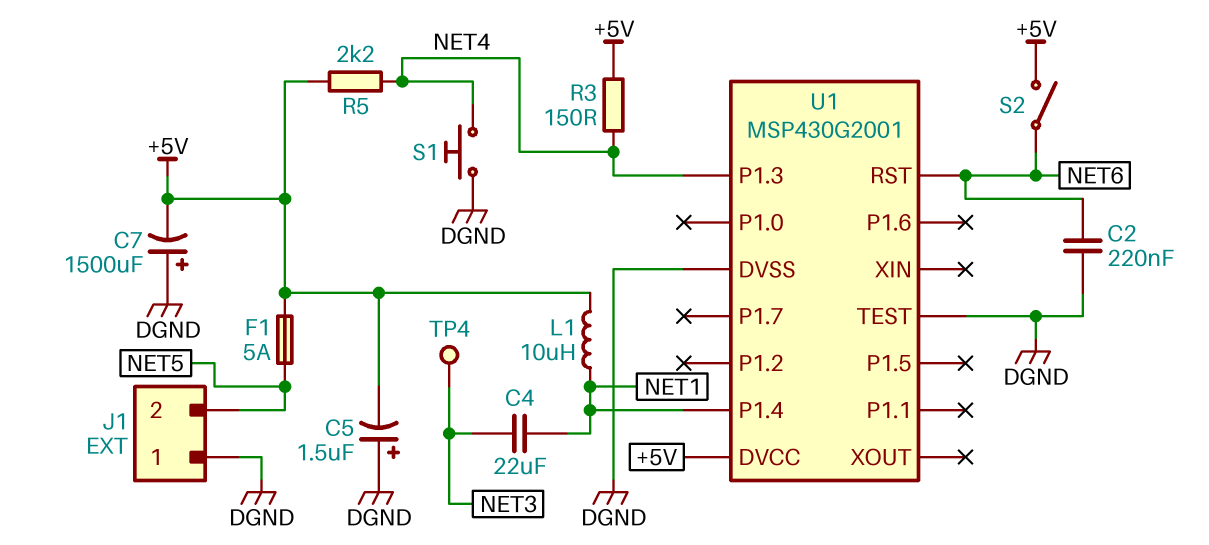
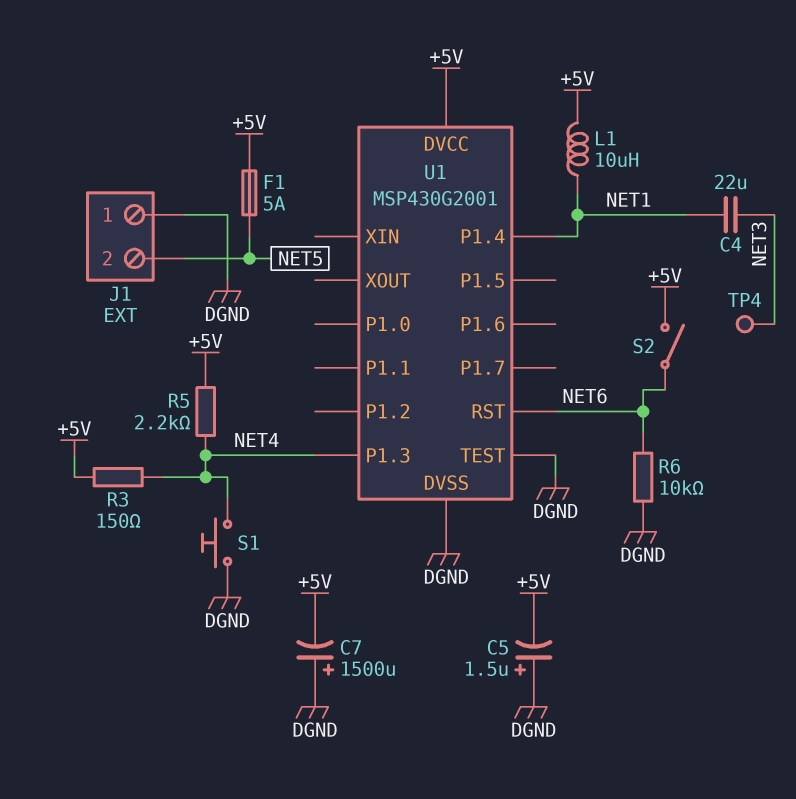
C2: 220nF (DGND, NET6) -> none
R6: none -> 10k (DGND, NET6)

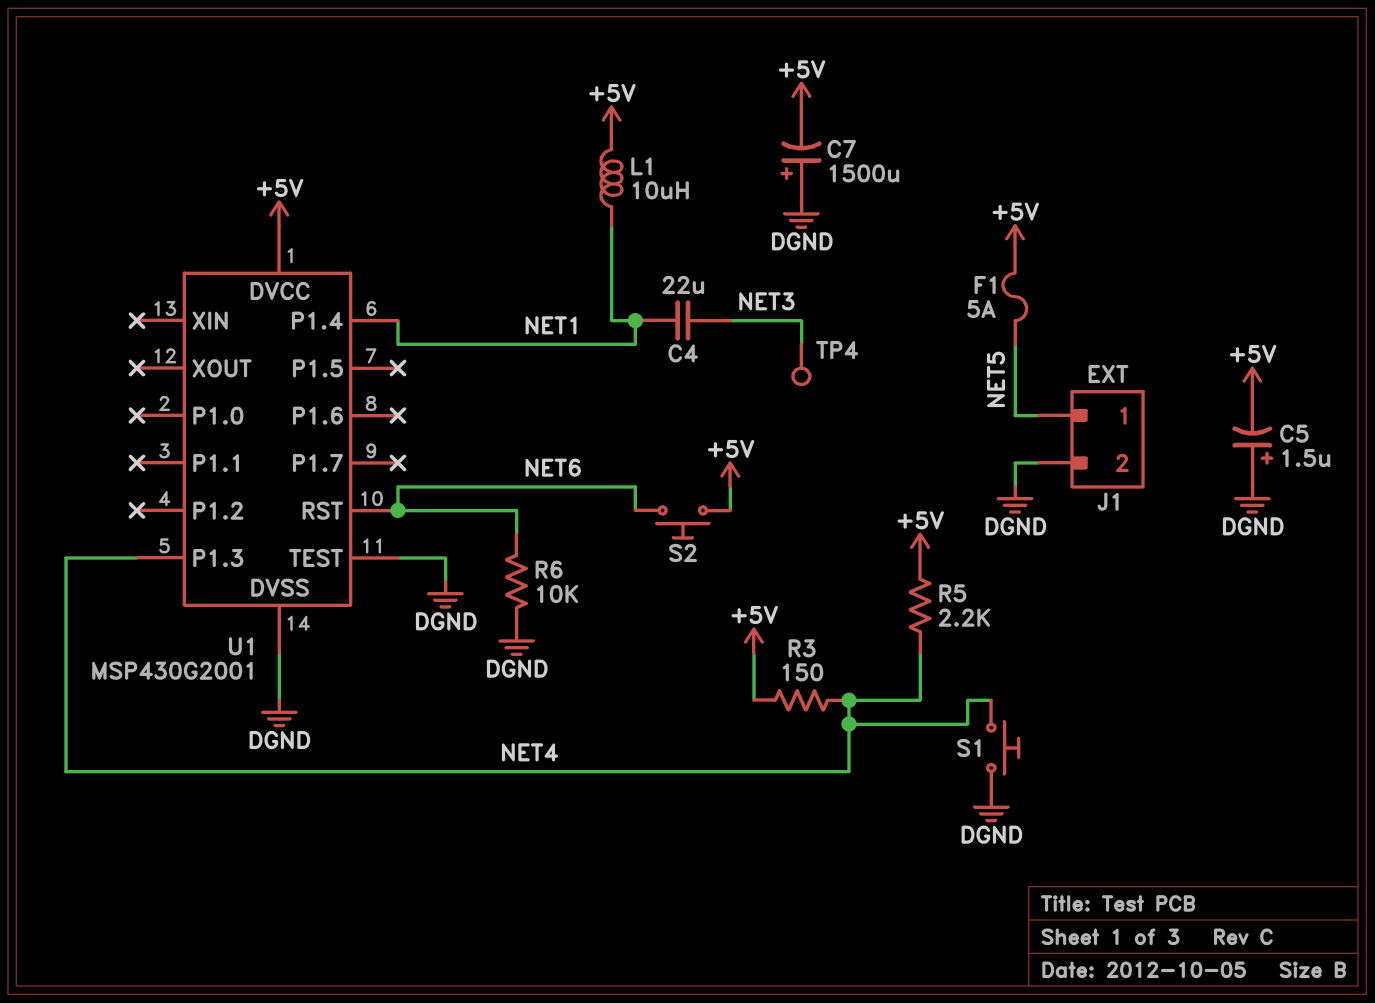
J1 pin 1: DGND -> NET5
J1 pin 2: NET5 -> DGND
S2: switch (+5V, NET6) -> button (+5V, NET6)

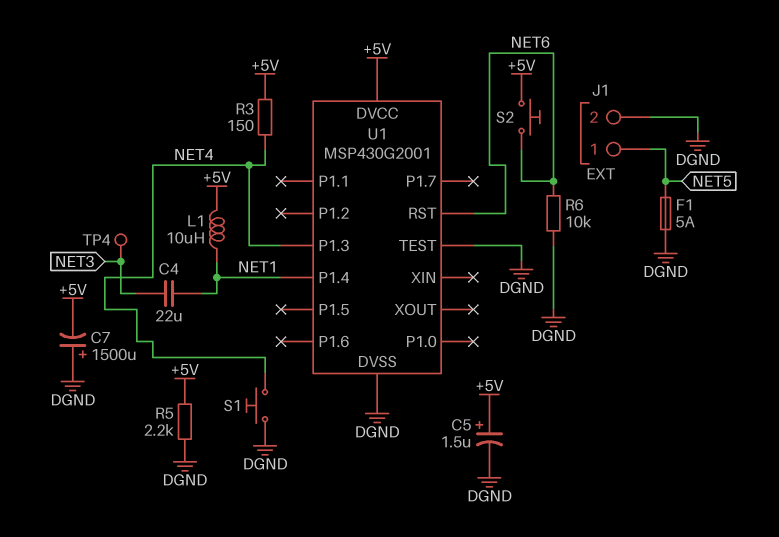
C5: 1.5uF (plus DGND, minus +5V) -> 1.5uF (plus +5V, minus DGND)
F1: 5A (+5V, NET5) -> 5A (DGND, NET5)
R5: 2.2k (+5V, NET4) -> 2.2k (+5V, DGND)

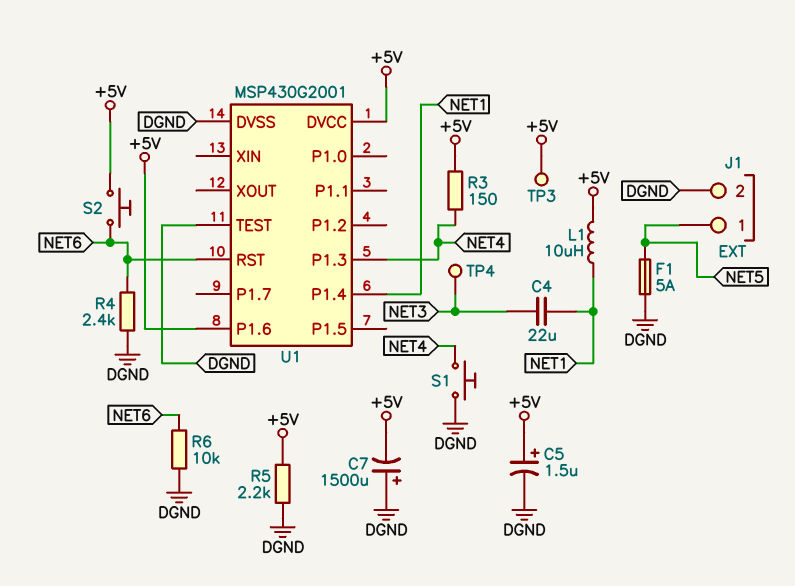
R4: none -> 2.4k (DGND, NET6)
TP3: none -> test point (+5V)
U1 pin P1.6: none -> +5V

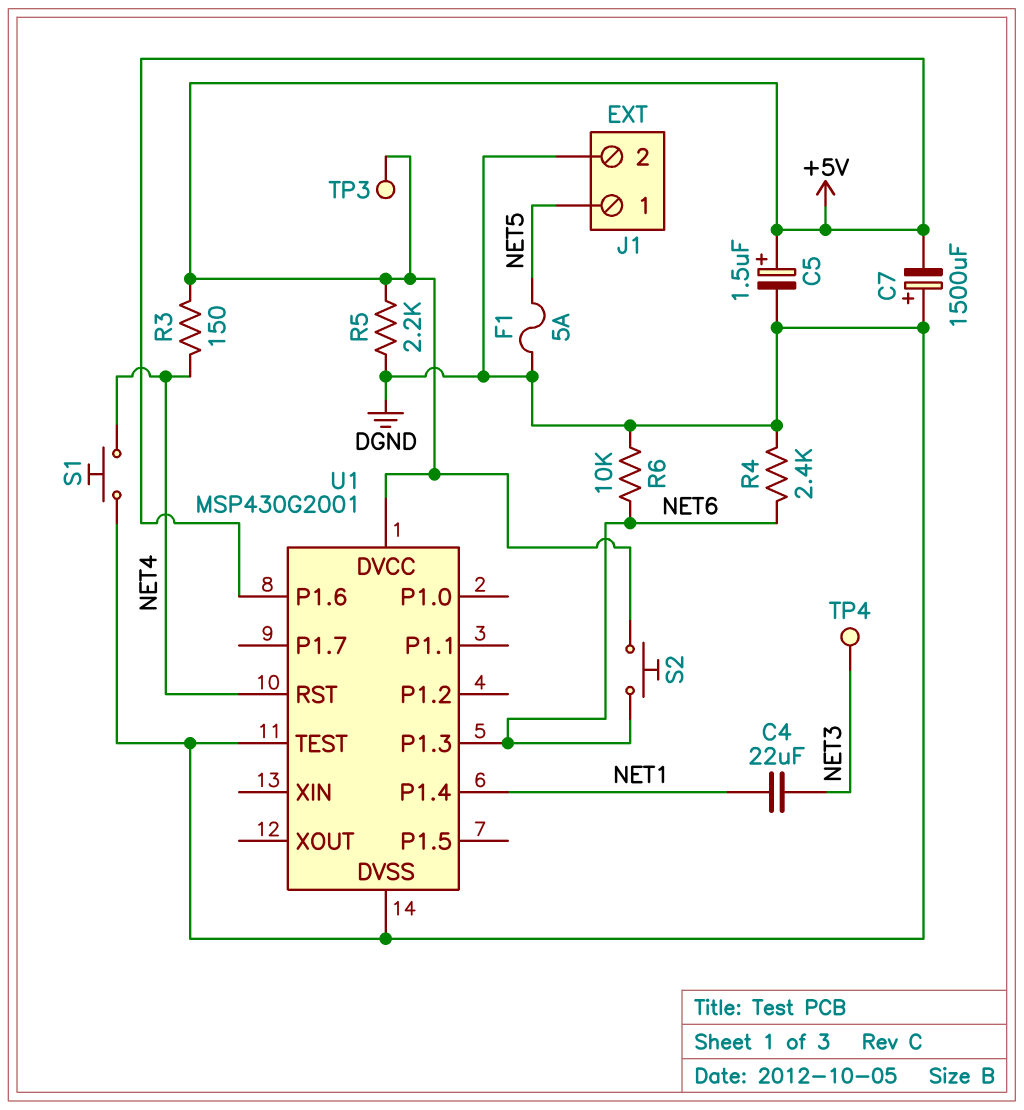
L1: 10uH (+5V, NET1) -> none
U1 pin P1.3: NET4 -> NET6
U1 pin RST: NET6 -> NET4

